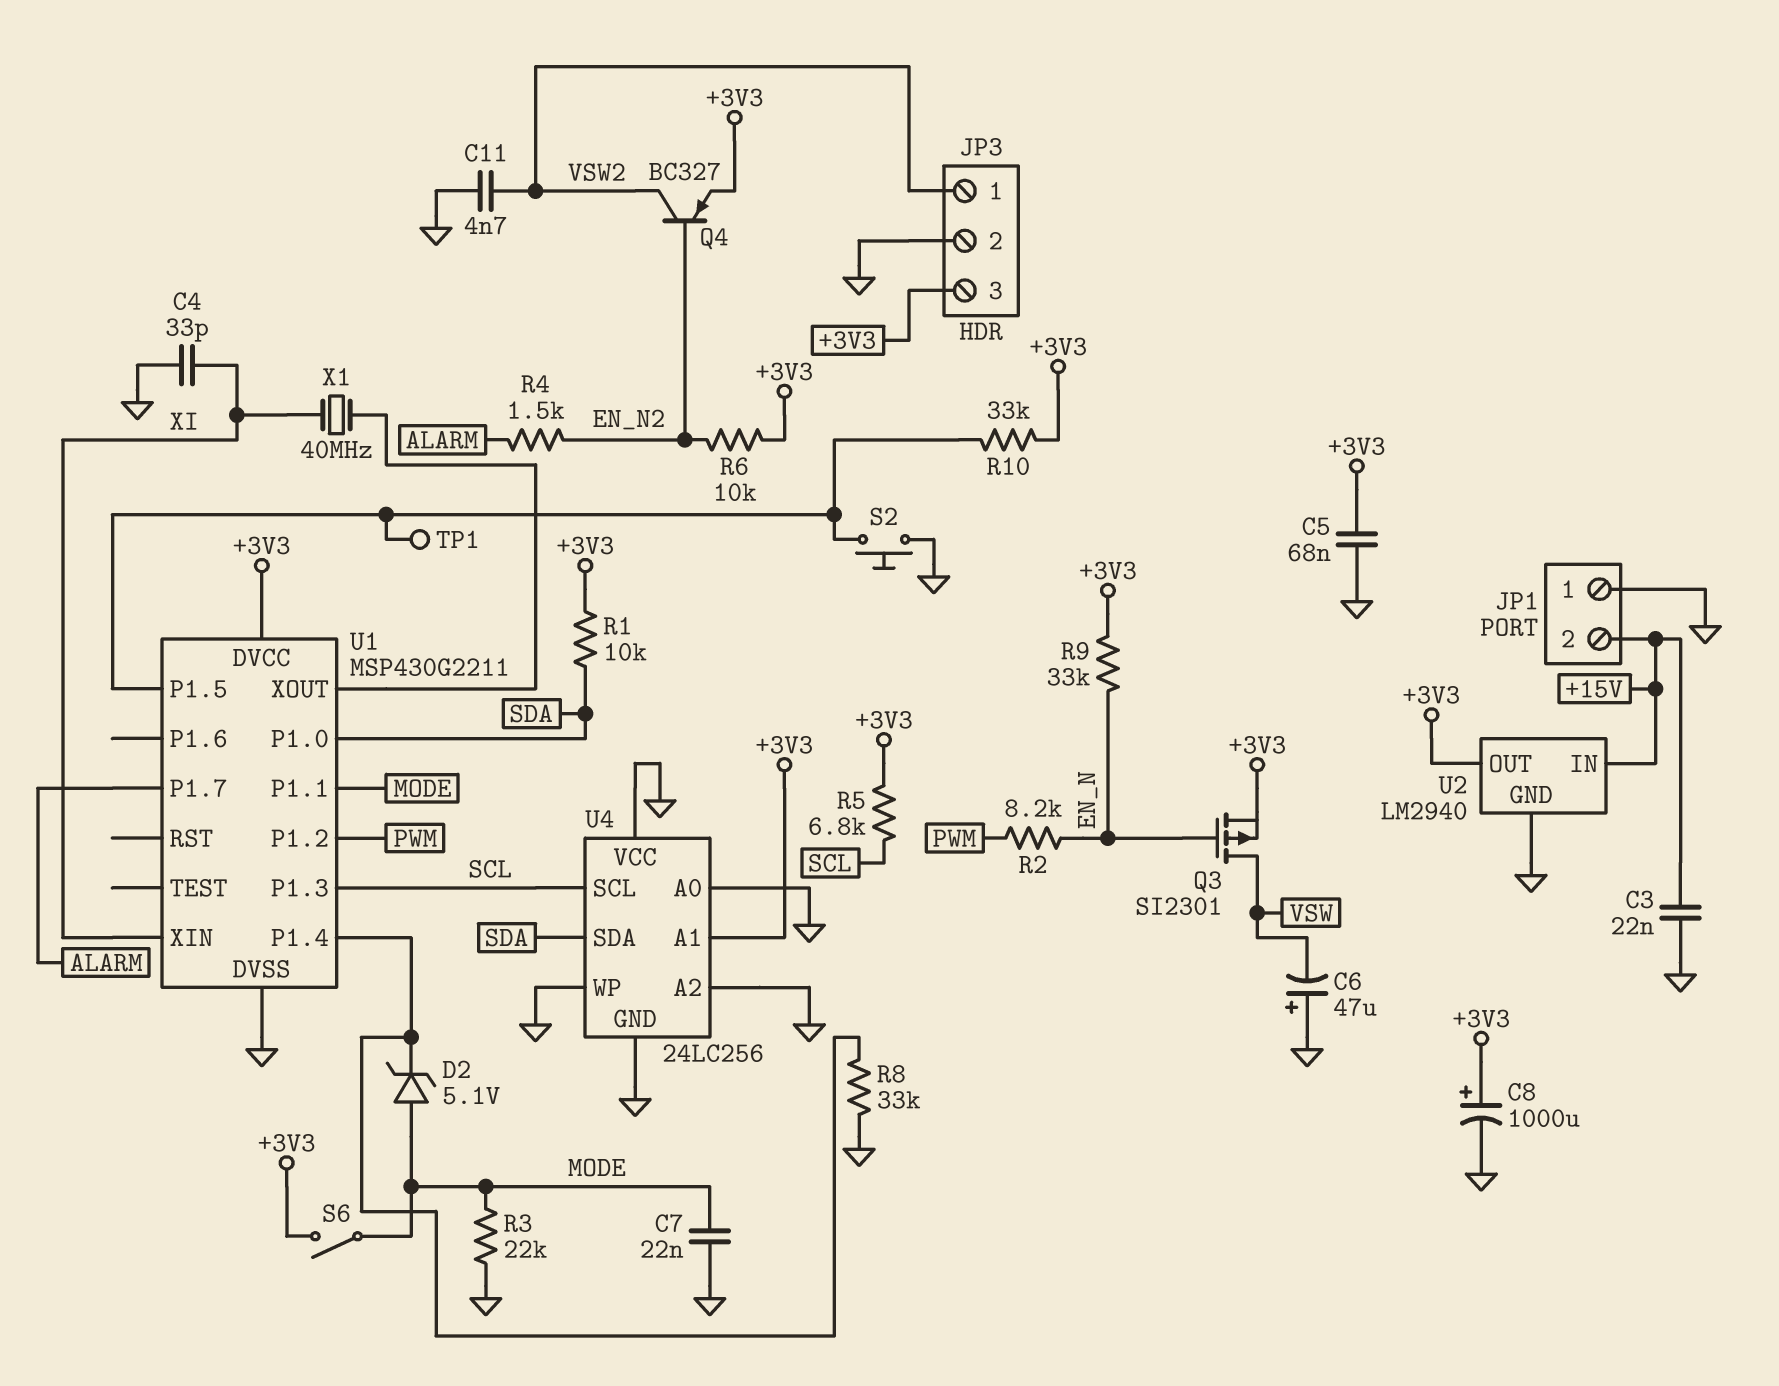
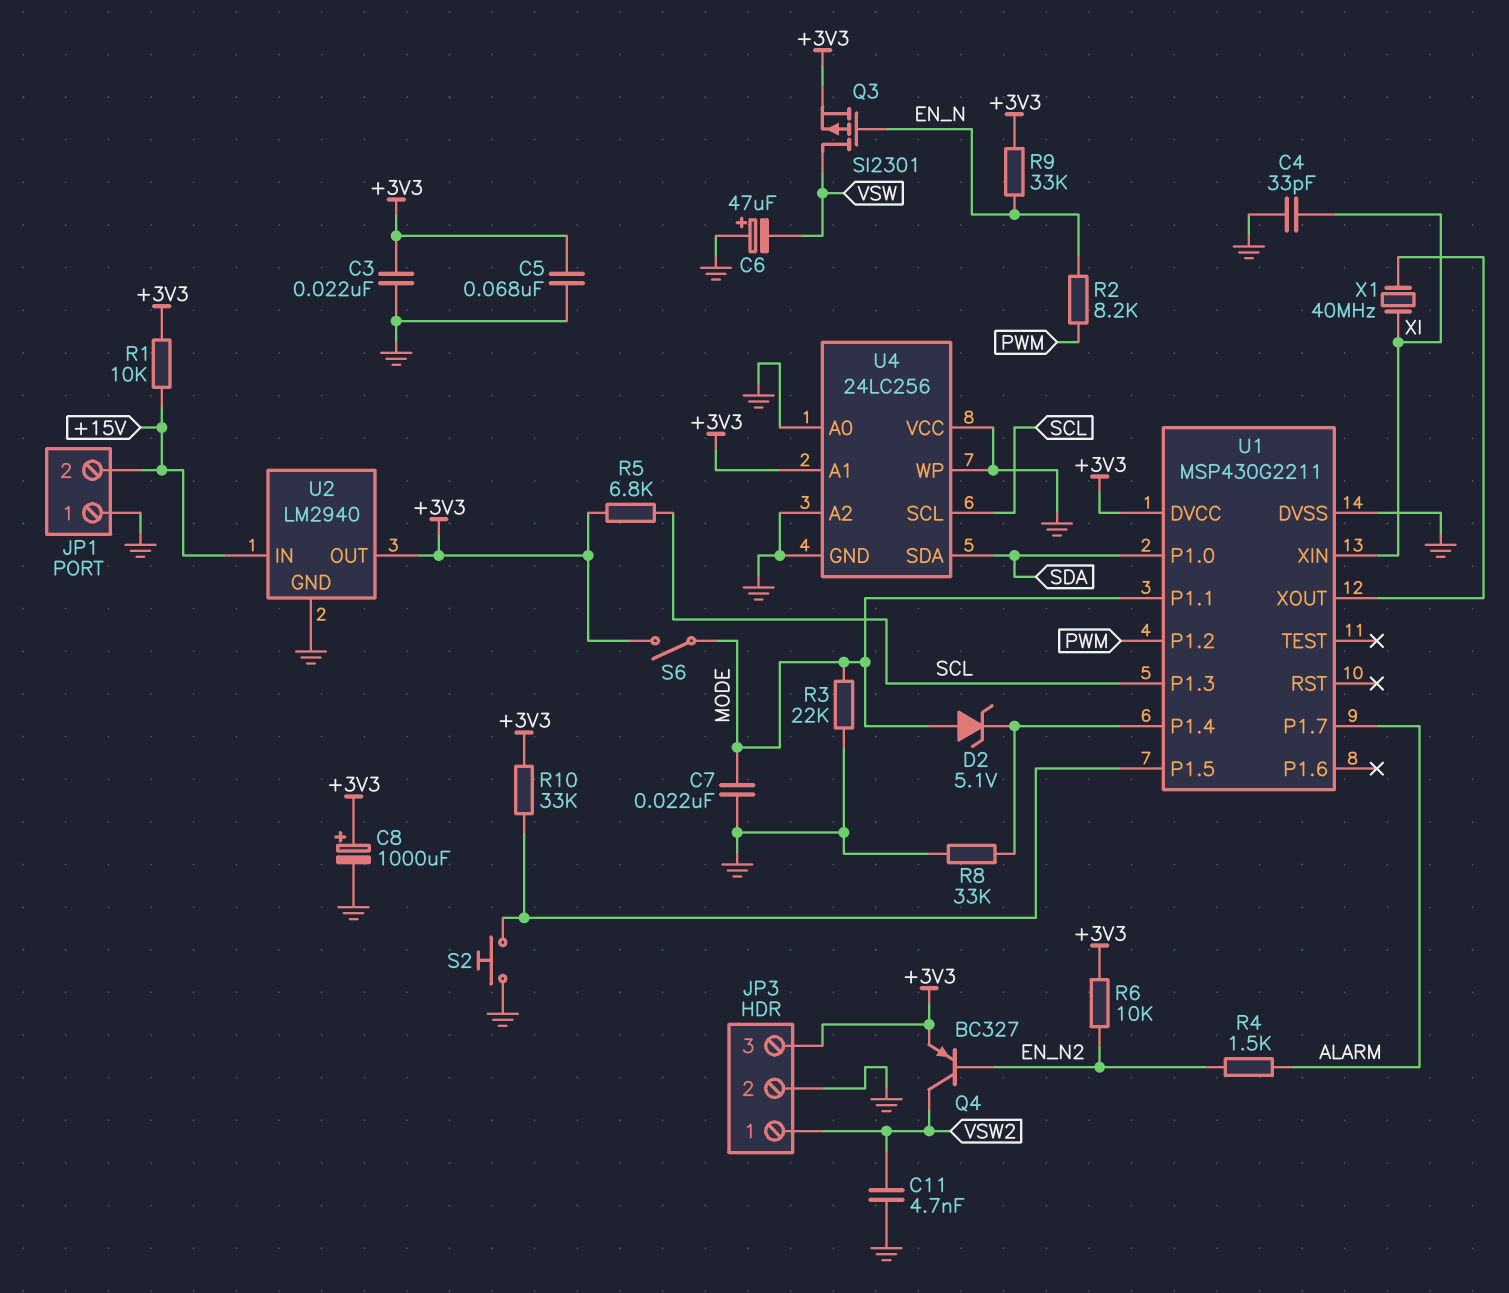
C3: 22nF (+15V, GND) -> 22nF (+3V3, GND)
R1: 10k (+3V3, SDA) -> 10k (+3V3, +15V)
TP1: test point (U1/P1.5) -> none

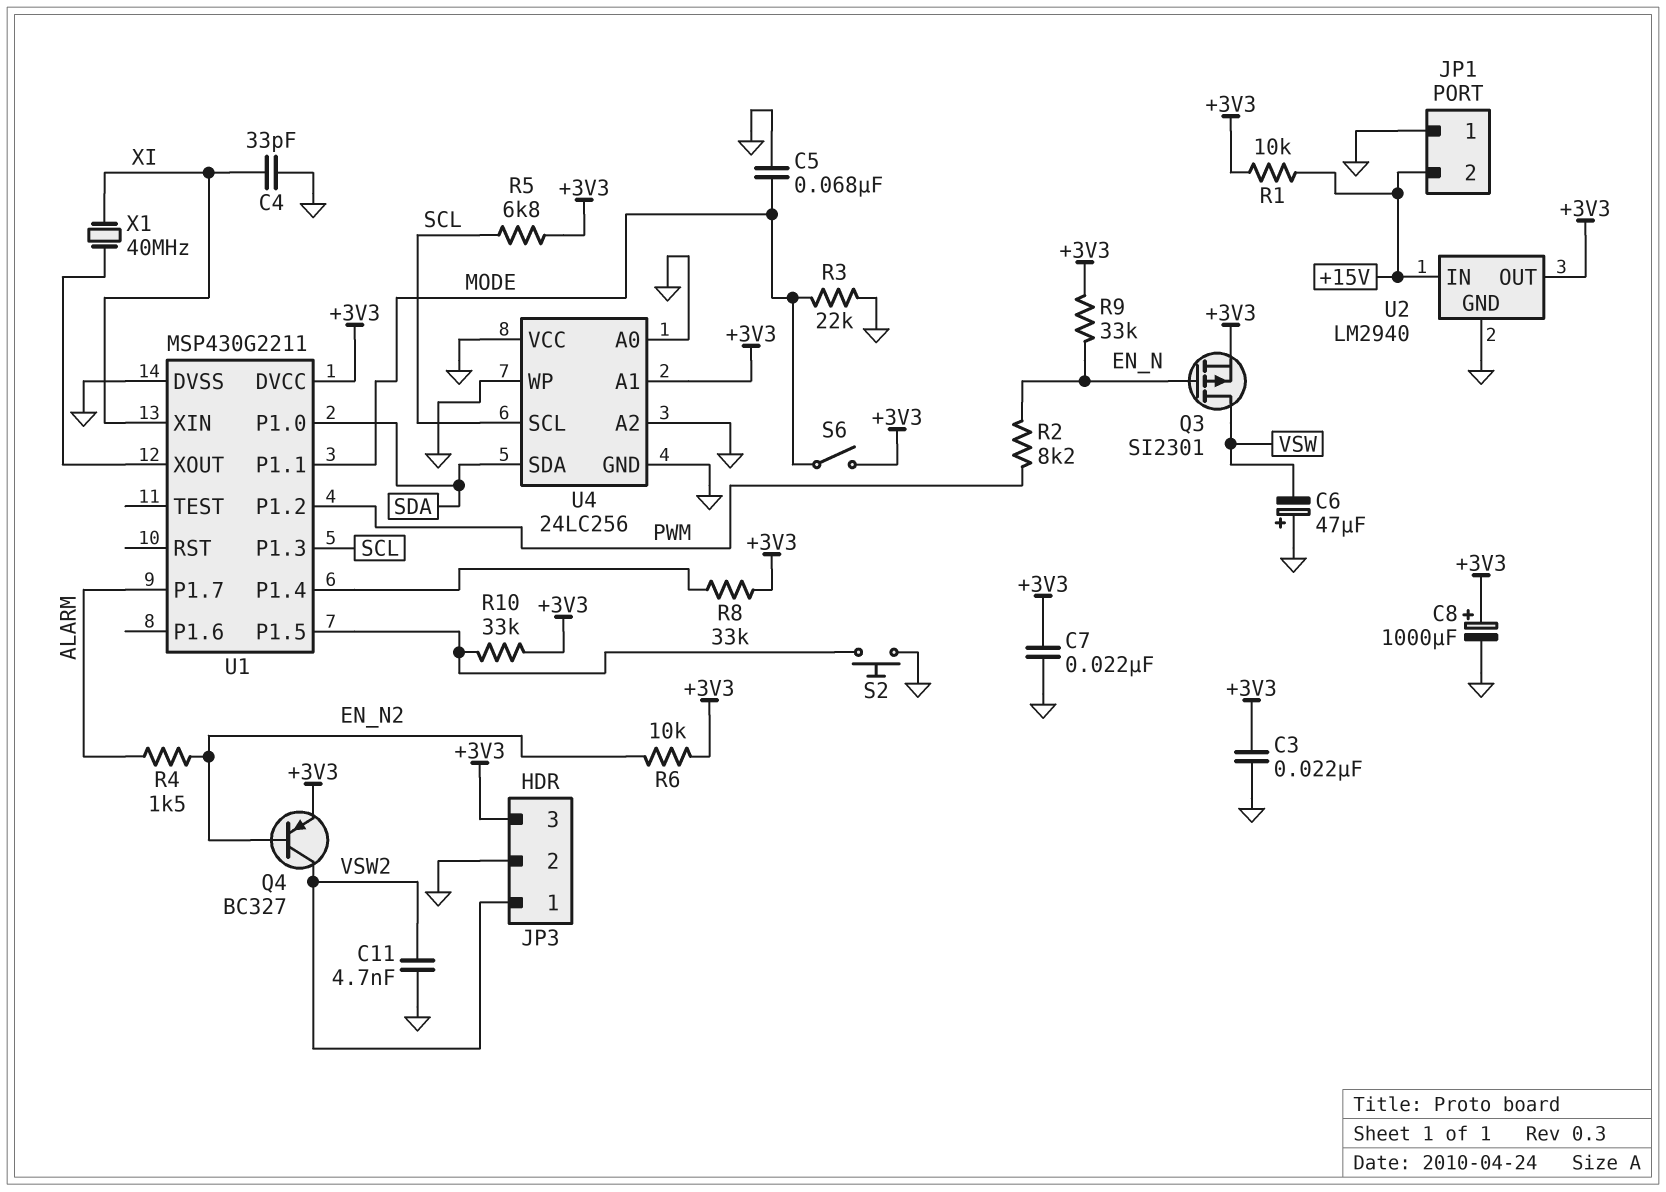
C5: 68nF (+3V3, GND) -> 68nF (GND, MODE)
C7: 22nF (GND, MODE) -> 22nF (+3V3, GND)
D2: zener 5.1V (A MODE, K U1/P1.4) -> none
R8: 33k (GND, U1/P1.4) -> 33k (+3V3, U1/P1.4)

